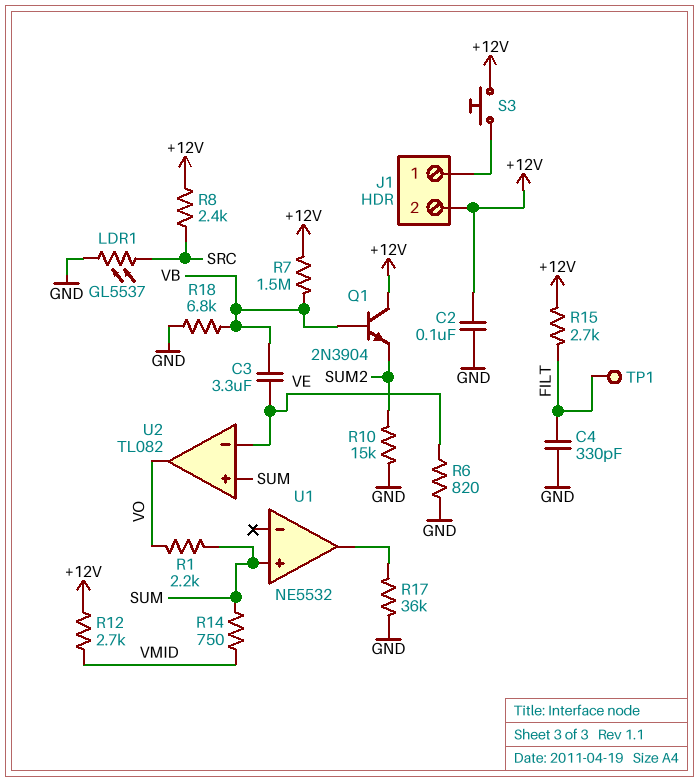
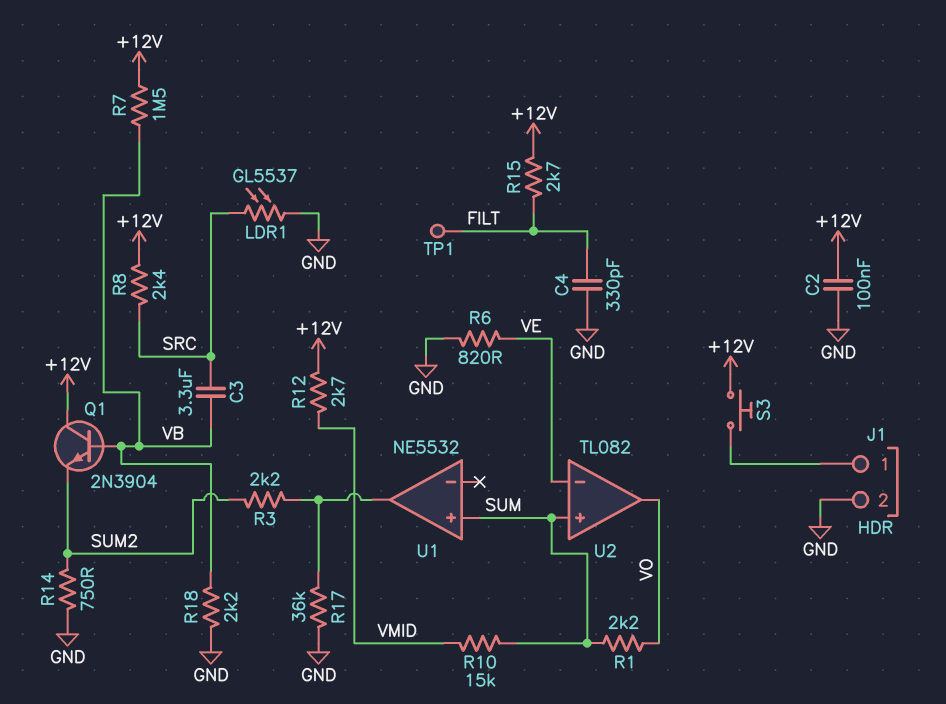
C3: 3.3uF (VB, VE) -> 3.3uF (SRC, VB)
J1 pin 2: +12V -> GND
R3: none -> 2.2k (SUM2, U1/out)
R10: 15k (GND, SUM2) -> 15k (SUM, VMID)
R14: 750 (SUM, VMID) -> 750 (GND, SUM2)
R18: 6.8k (GND, VB) -> 2.2k (GND, VB)

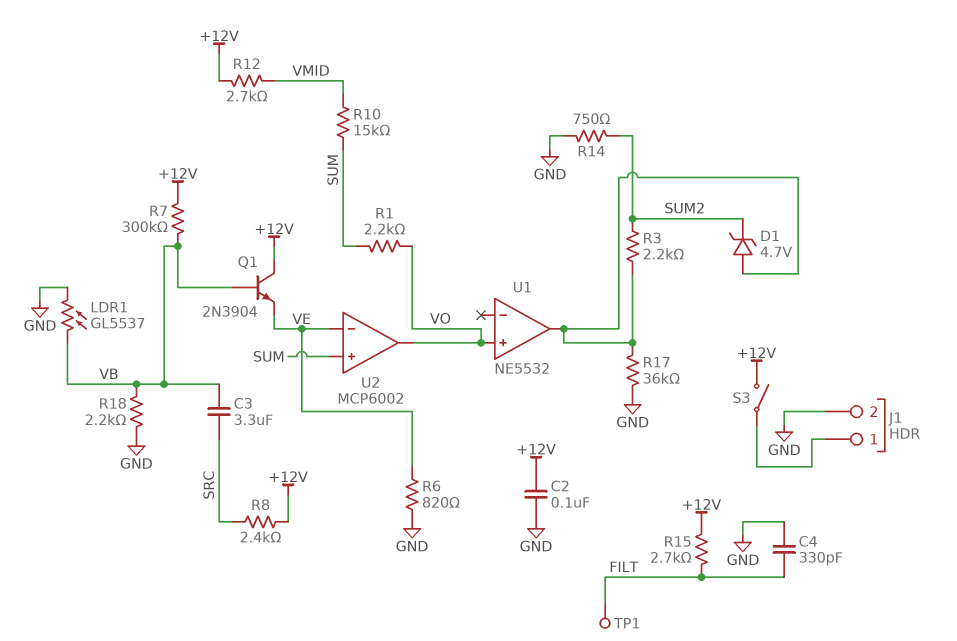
D1: none -> zener 4.7V (A U1/out, K SUM2)
LDR1: GL5537 (GND, SRC) -> GL5537 (GND, VB)
Q1: NPN 2N3904 (B VB, C +12V, E SUM2) -> NPN 2N3904 (B VB, C +12V, E VE)
R7: 1.5M (+12V, VB) -> 300k (+12V, VB)
S3: button (+12V, J1/1) -> switch (+12V, J1/1)
U1 pin in+: SUM -> VO
U2: TL082 -> MCP6002

